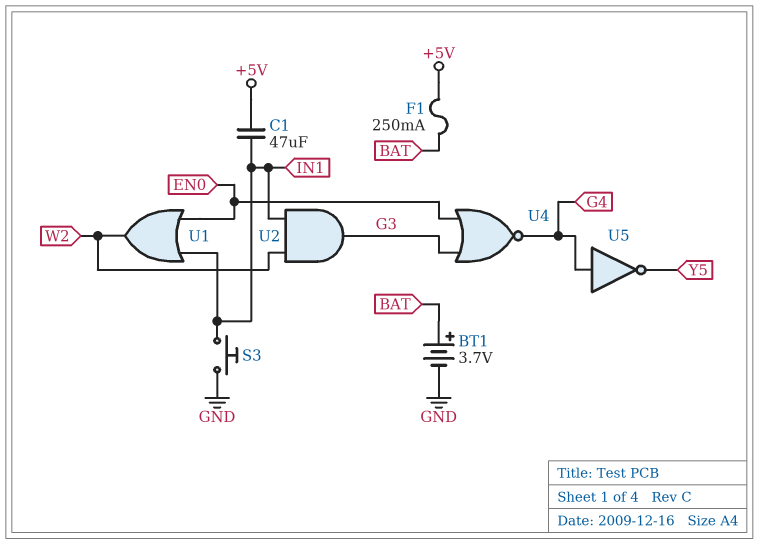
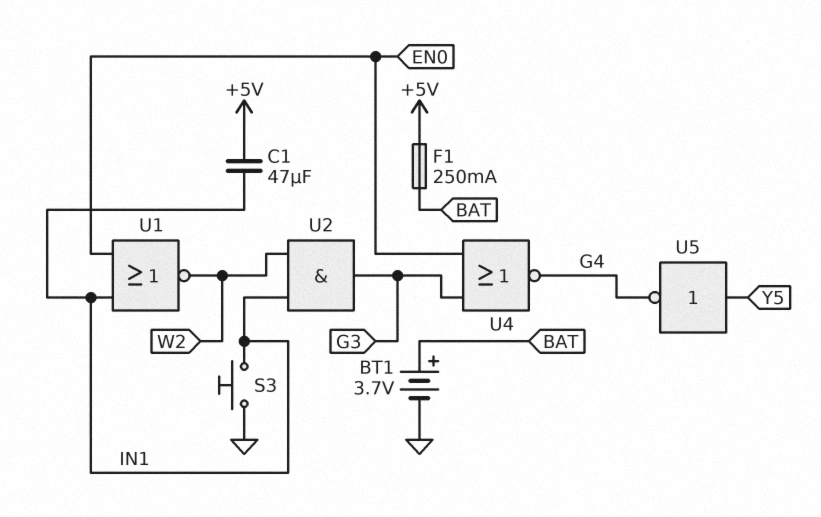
U1: OR (in EN0, in IN1, out W2) -> NOR (in EN0, in IN1, out W2)
U5: NOT (in G4, out Y5) -> NOT (in Y5, out G4)

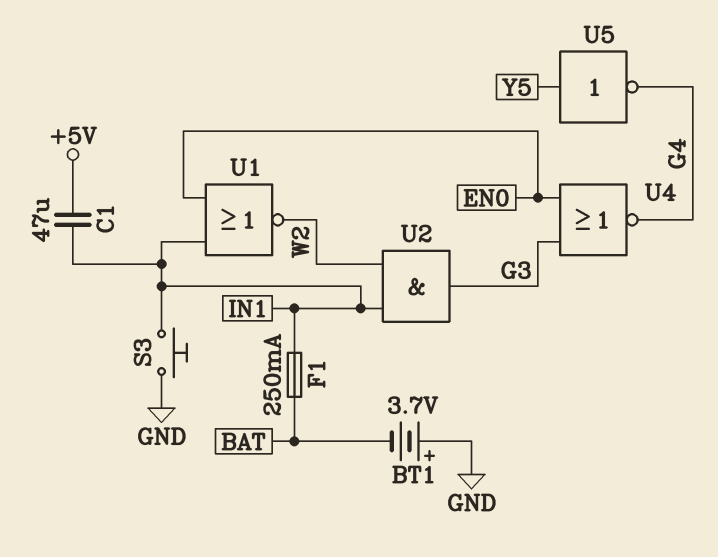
BT1: 3.7V (plus BAT, minus GND) -> 3.7V (plus GND, minus BAT)
F1: 250mA (+5V, BAT) -> 250mA (BAT, IN1)

